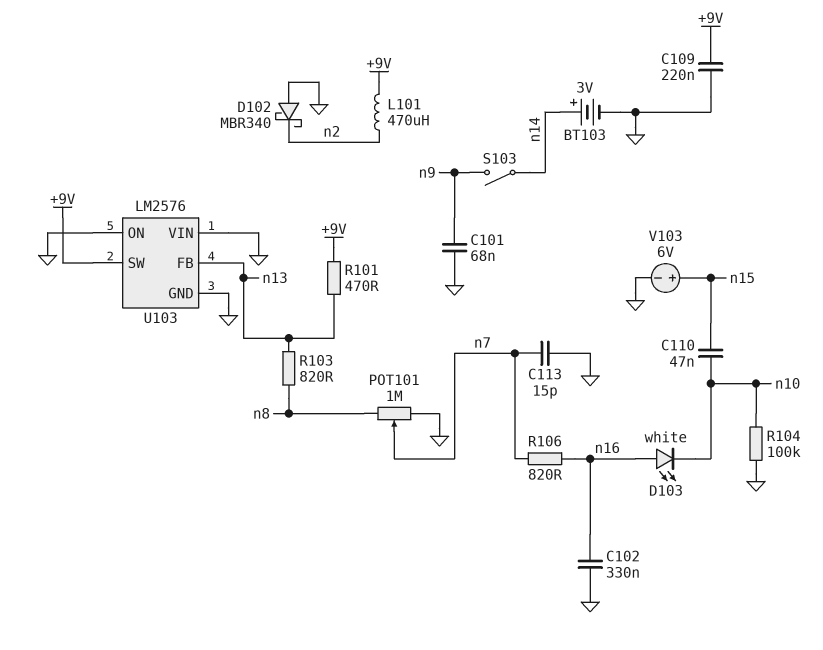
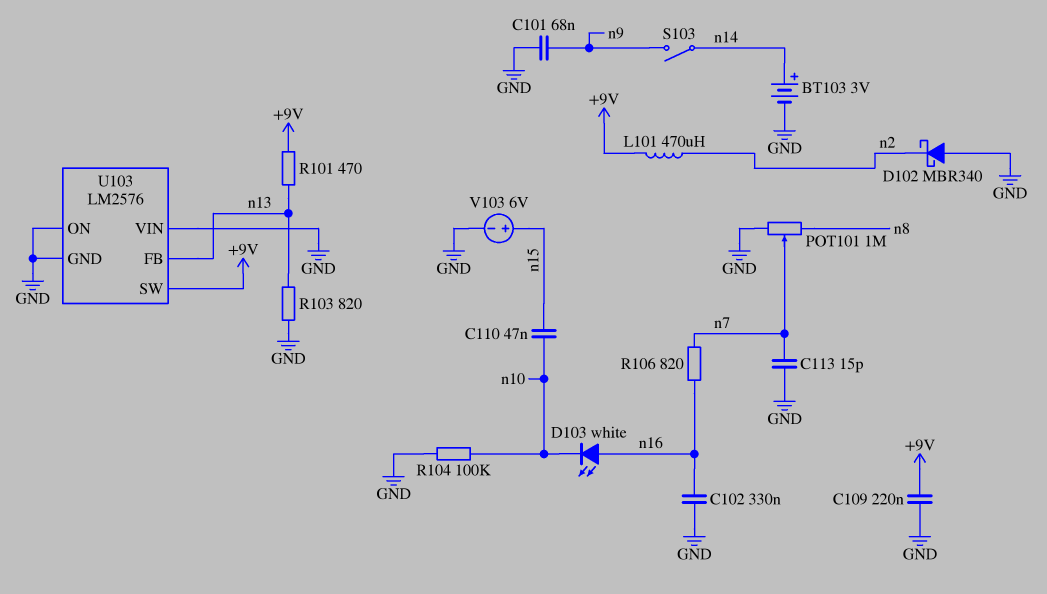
R103: 820 (n8, n13) -> 820 (GND, n13)

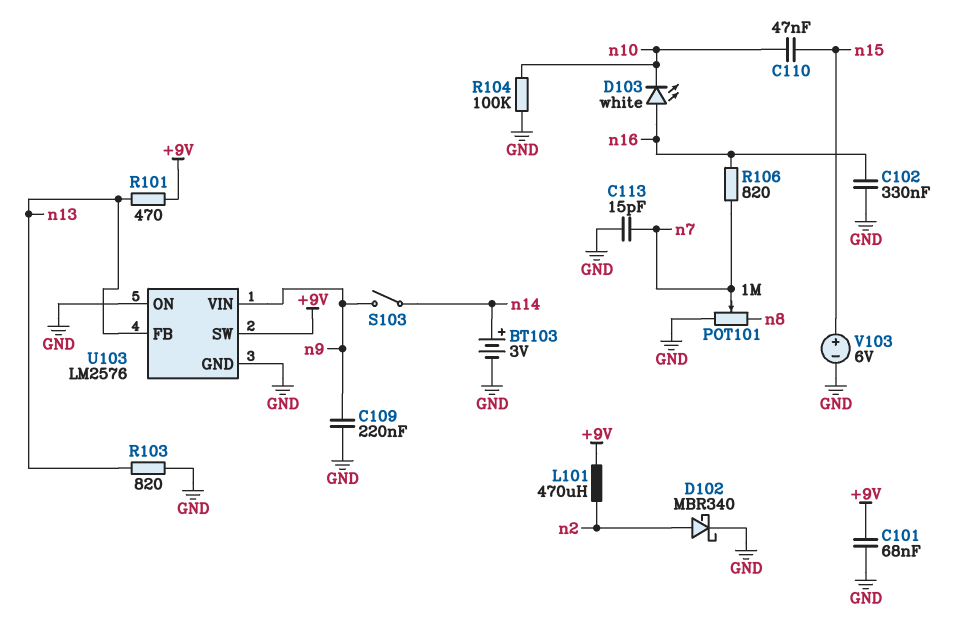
C101: 68nF (GND, n9) -> 68nF (+9V, GND)
C109: 220nF (+9V, GND) -> 220nF (GND, n9)
D102: schottky MBR340 (A GND, K n2) -> schottky MBR340 (A n2, K GND)
U103 pin VIN: GND -> n9

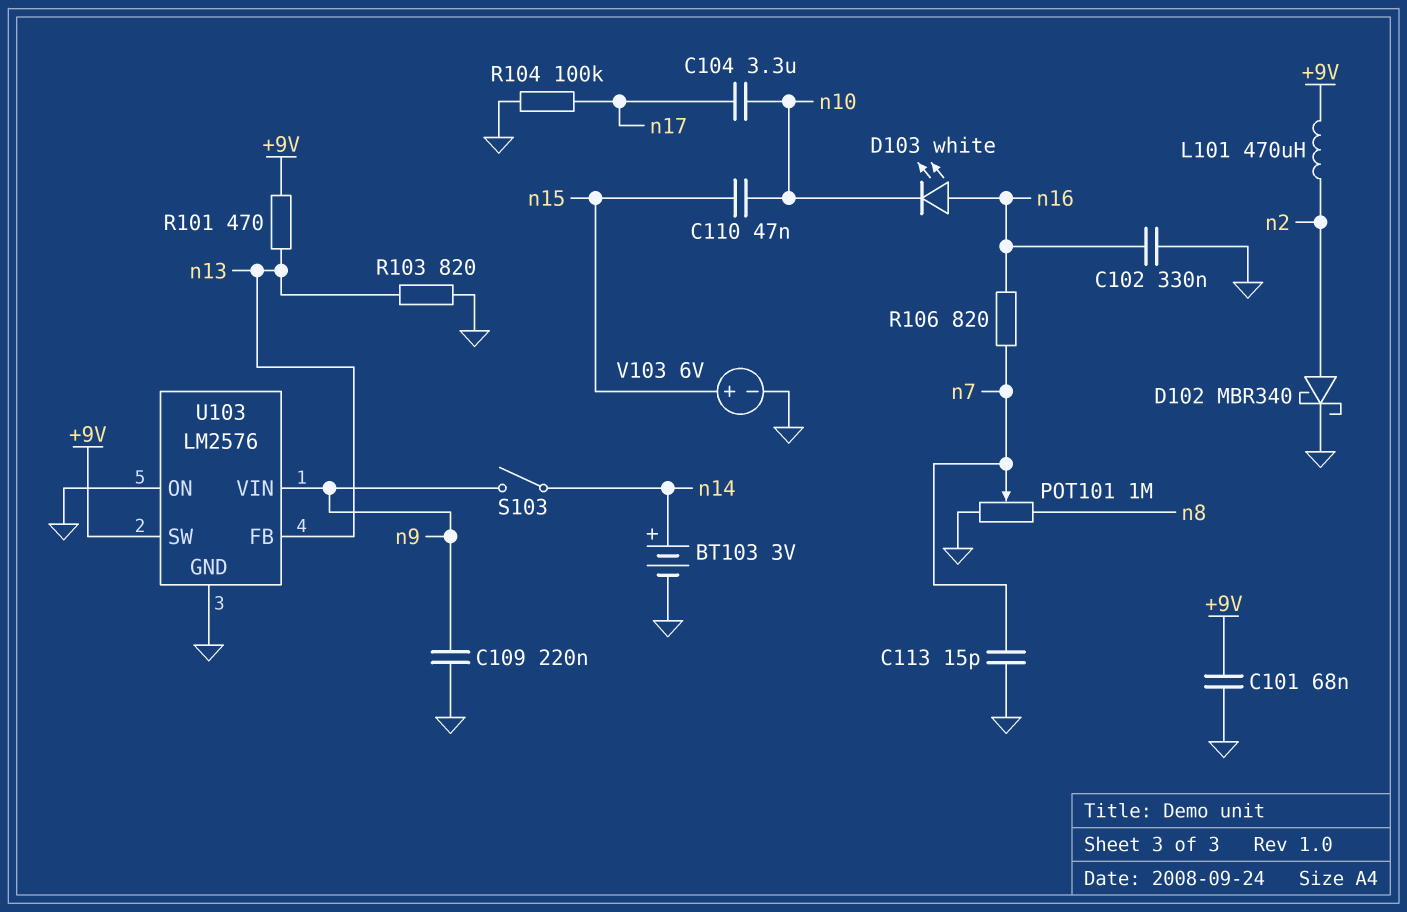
C104: none -> 3.3uF (n10, n17)
R104: 100k (GND, n10) -> 100k (GND, n17)

